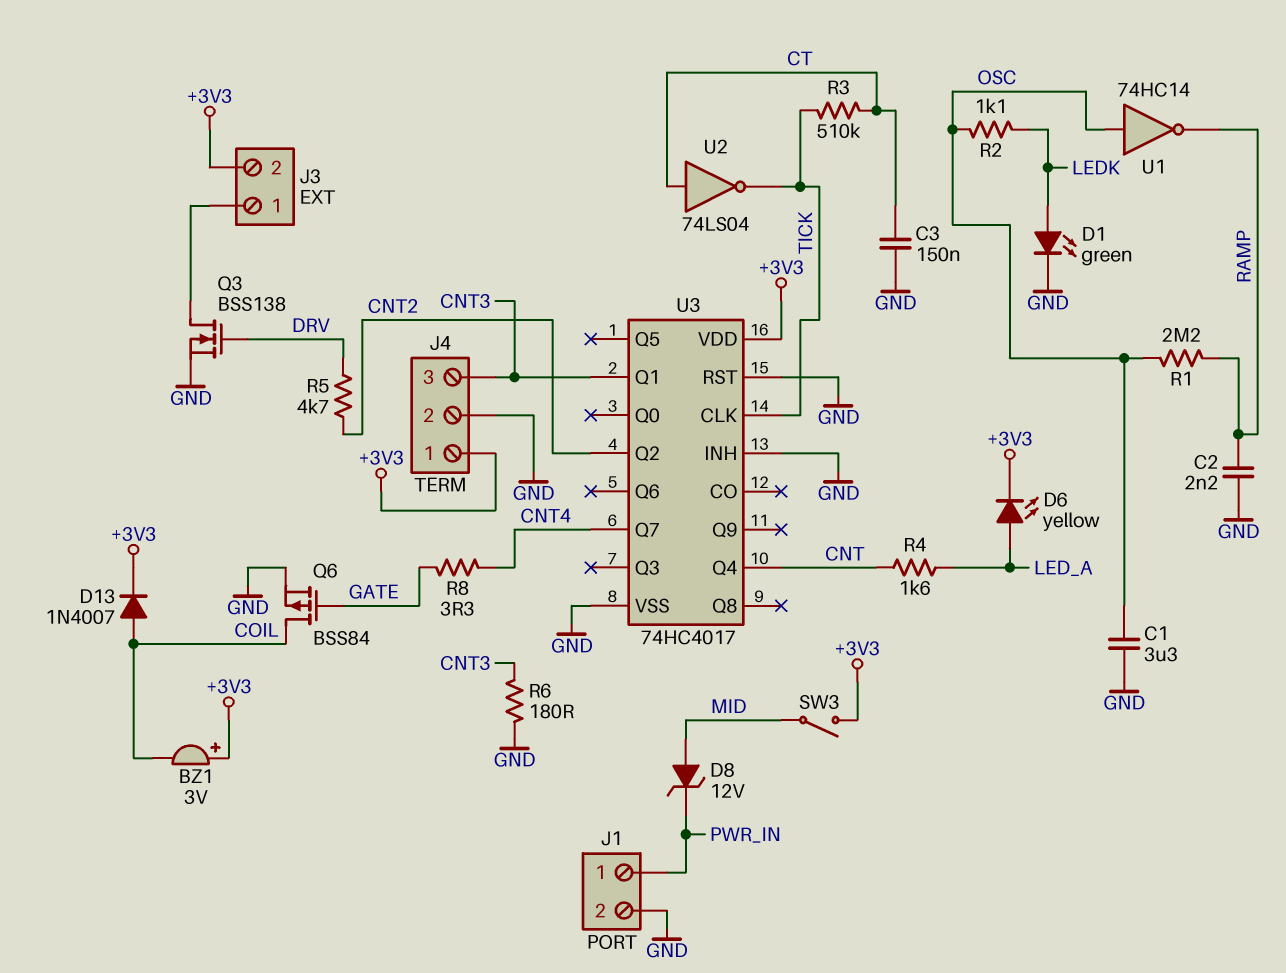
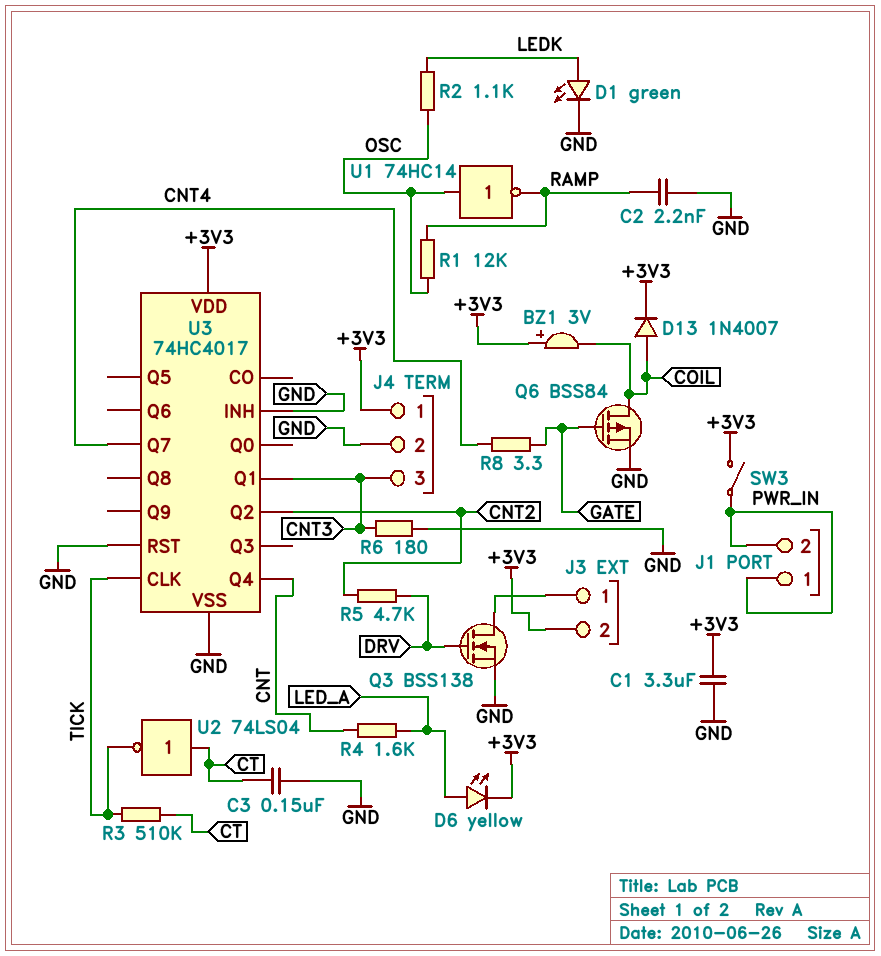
C1: 3.3uF (GND, OSC) -> 3.3uF (+3V3, GND)
D8: zener 12V (A MID, K PWR_IN) -> none
J1 pin 2: GND -> PWR_IN
R1: 2.2M (OSC, RAMP) -> 12k (OSC, RAMP)
SW3: switch (+3V3, MID) -> switch (+3V3, PWR_IN)

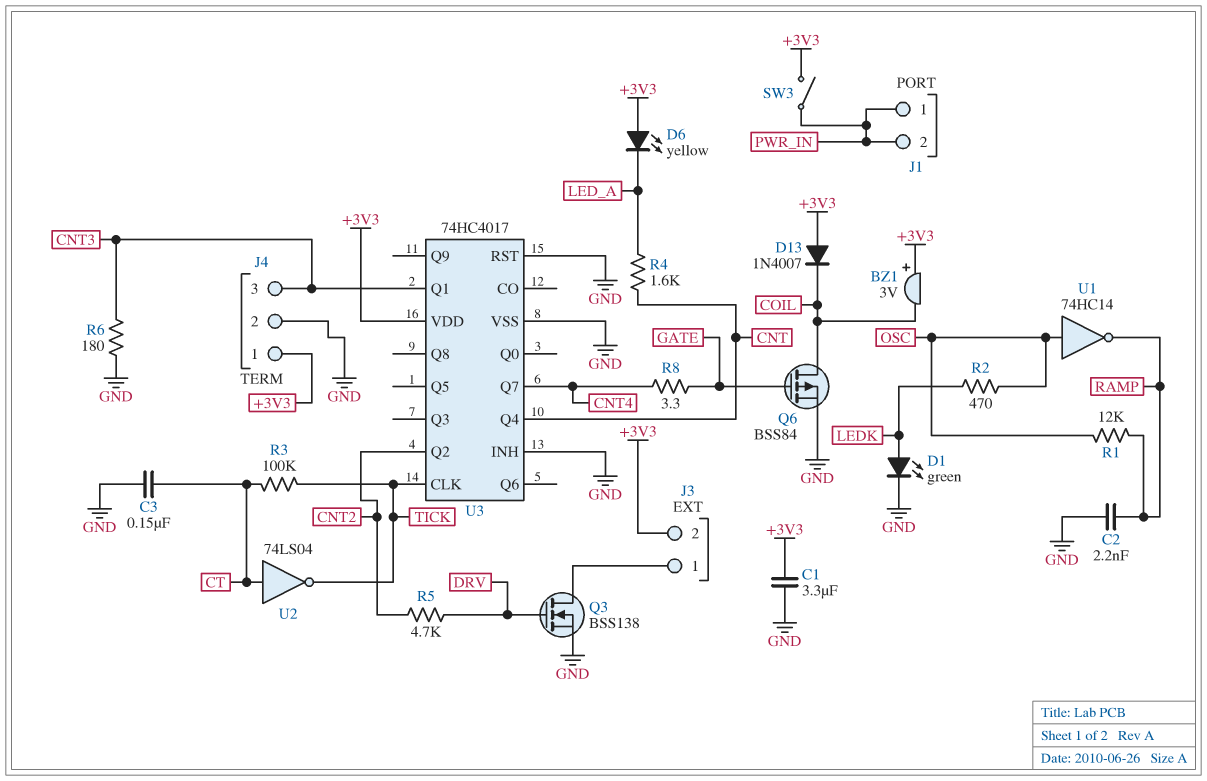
D6: LED yellow (A LED_A, K +3V3) -> LED yellow (A +3V3, K LED_A)
D13: diode 1N4007 (A COIL, K +3V3) -> diode 1N4007 (A +3V3, K COIL)
R2: 1.1k (LEDK, OSC) -> 470 (LEDK, OSC)
R3: 510k (CT, TICK) -> 100k (CT, TICK)

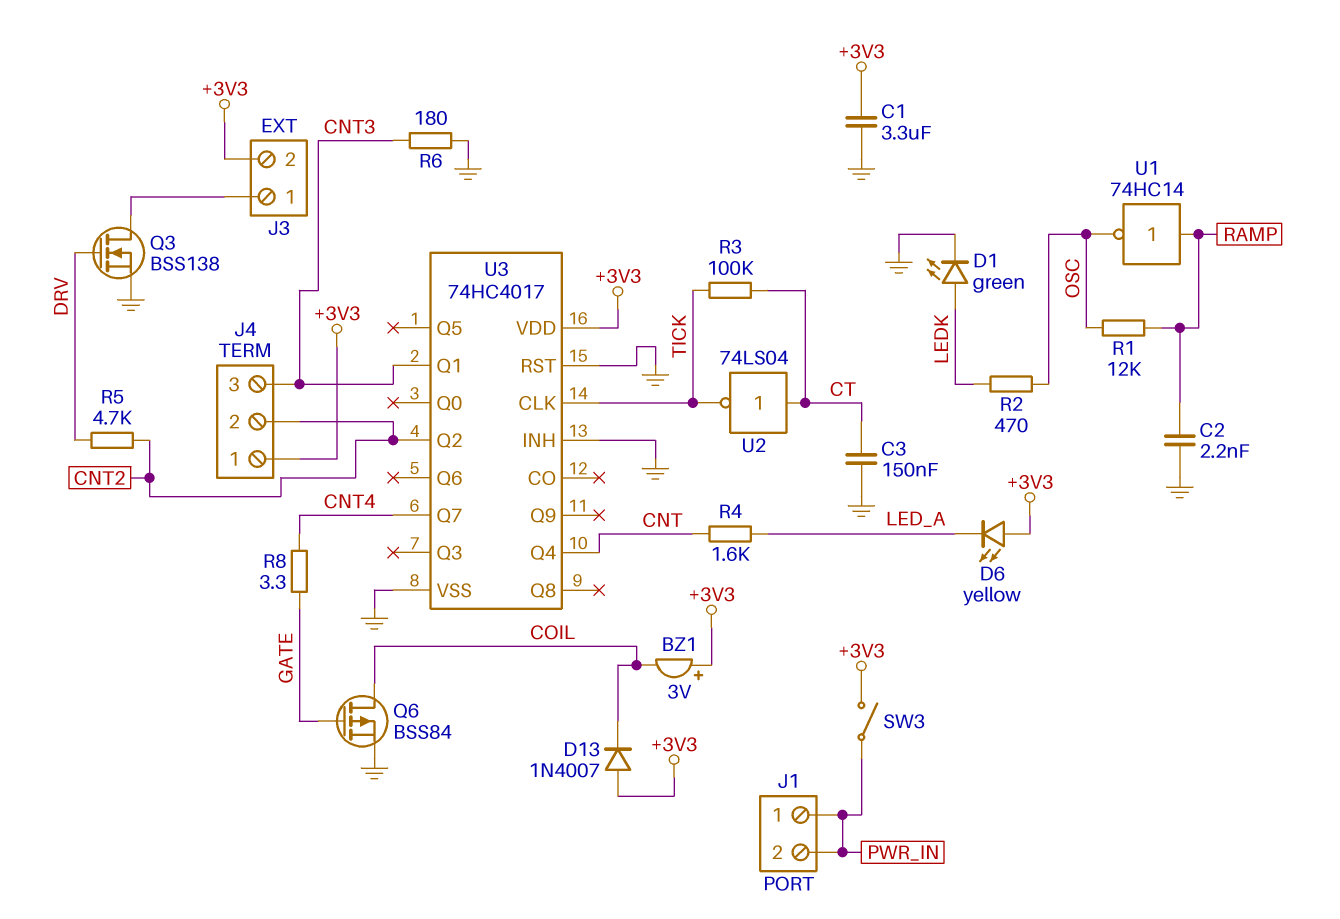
J4 pin 2: GND -> CNT2
U1: NOT 74HC14 (in OSC, out RAMP) -> NOT 74HC14 (in RAMP, out OSC)

